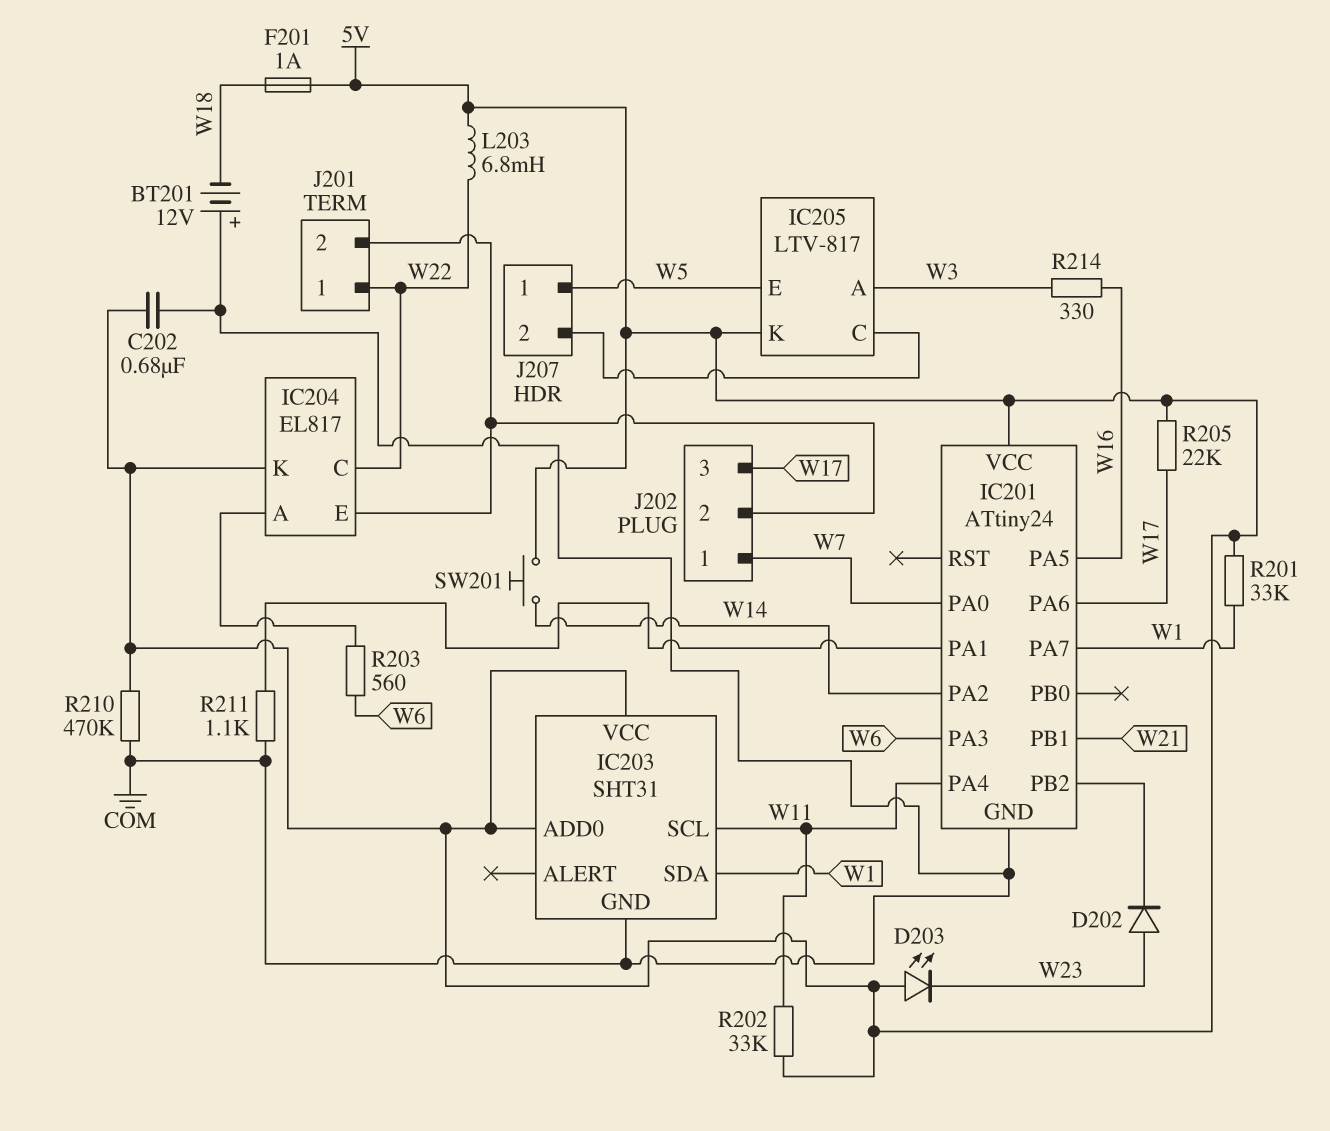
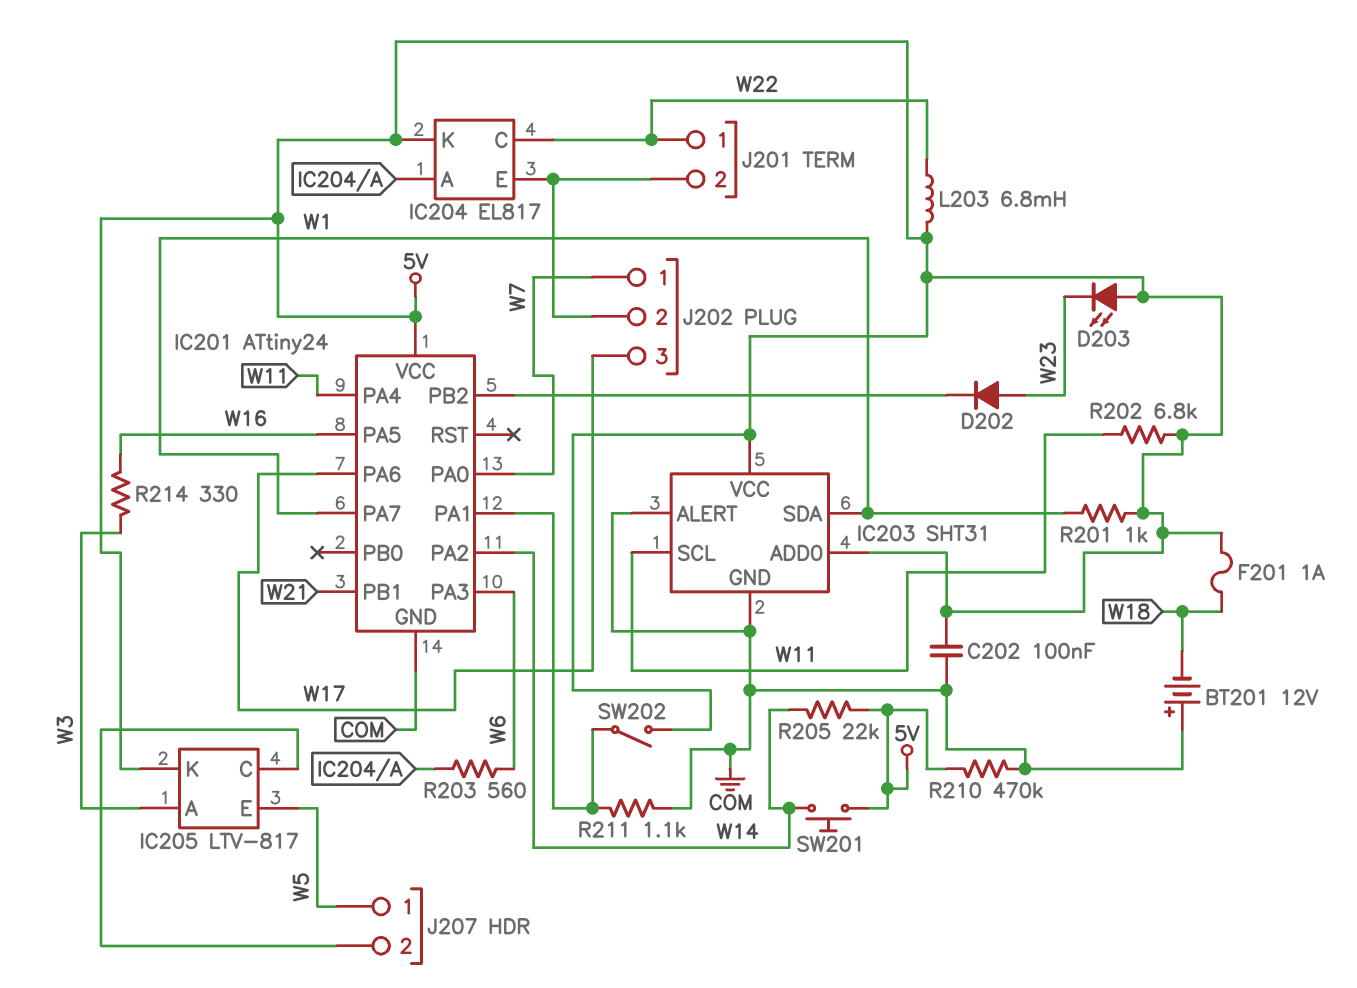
C202: 680nF (5V, COM) -> 100nF (5V, COM)
IC203 pin ALERT: none -> COM
R201: 33k (5V, W1) -> 1k (5V, W1)
R202: 33k (5V, W11) -> 6.8k (5V, W11)
R205: 22k (5V, W17) -> 22k (5V, W14)
SW202: none -> switch (5V, IC201/PA1)

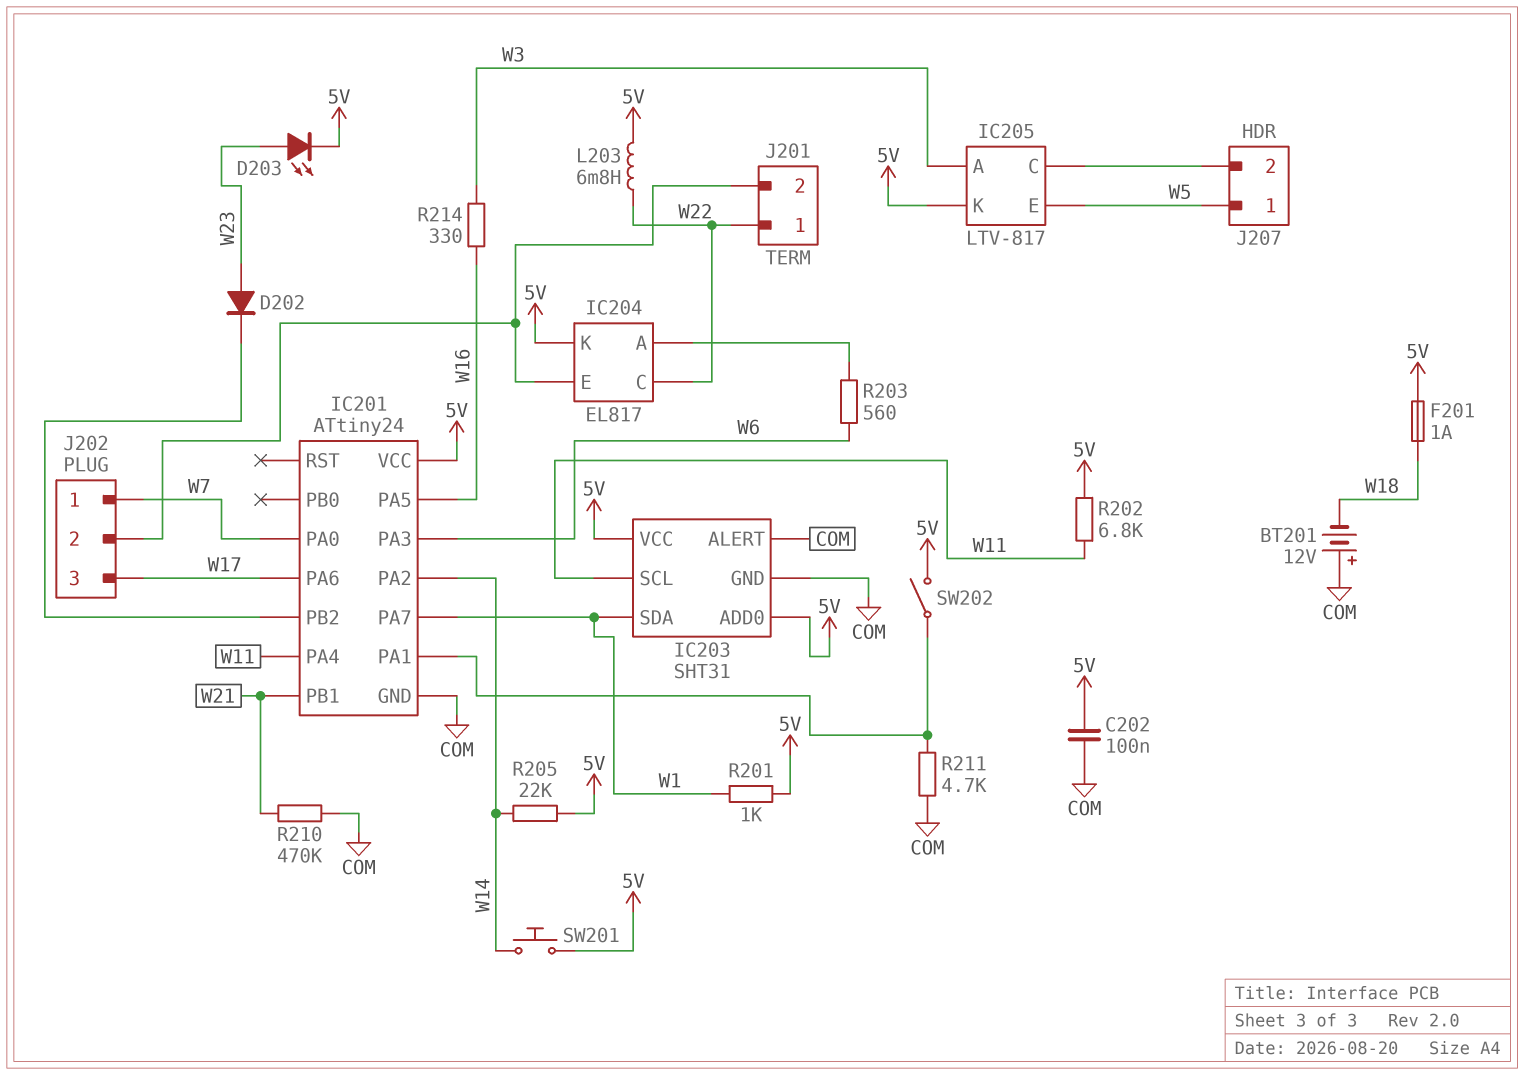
D203: LED (A 5V, K W23) -> LED (A W23, K 5V)
R210: 470k (5V, COM) -> 470k (COM, W21)
R211: 1.1k (COM, IC201/PA1) -> 4.7k (COM, IC201/PA1)

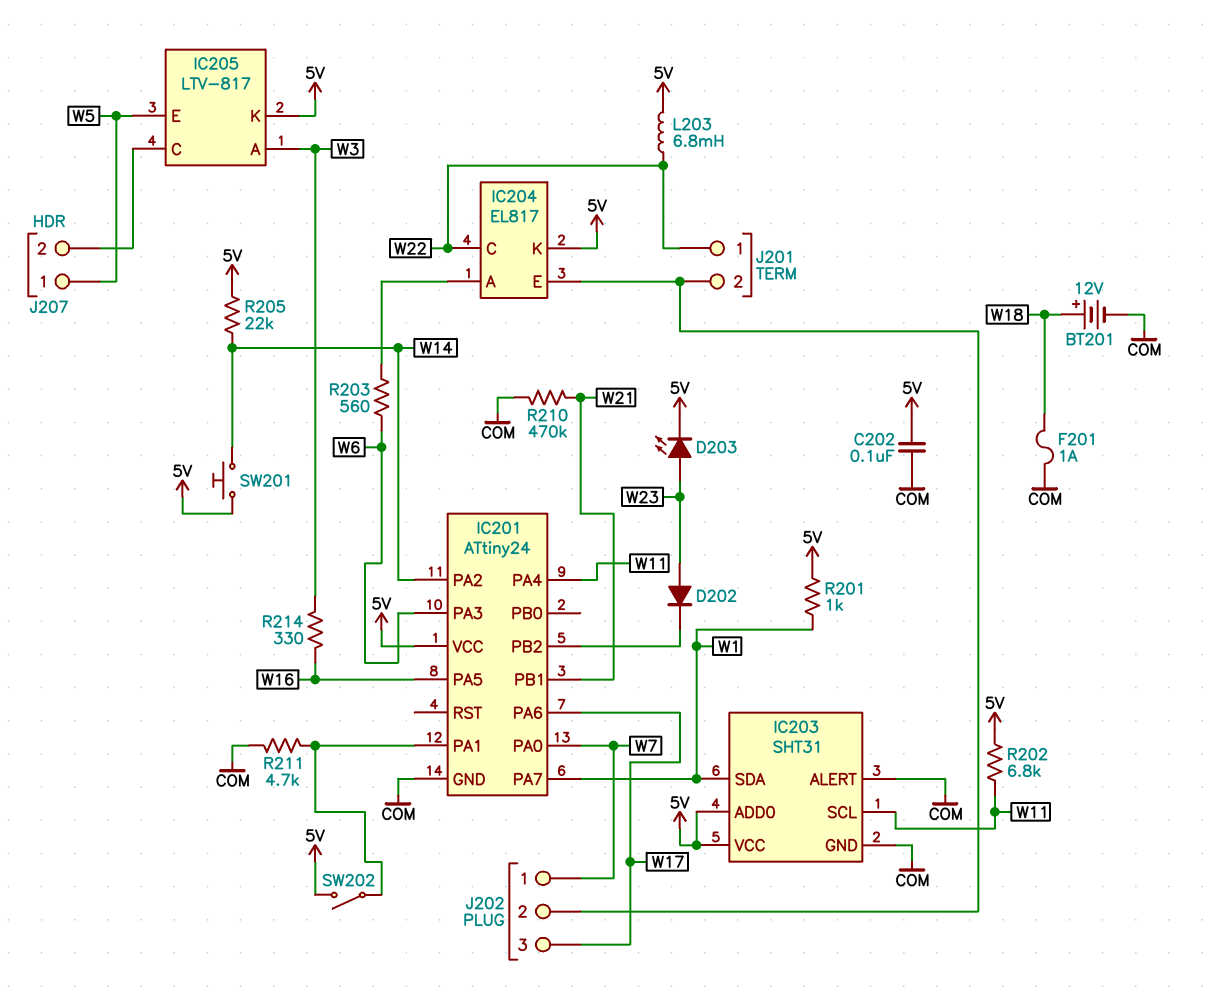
BT201: 12V (plus COM, minus W18) -> 12V (plus W18, minus COM)
F201: 1A (5V, W18) -> 1A (COM, W18)

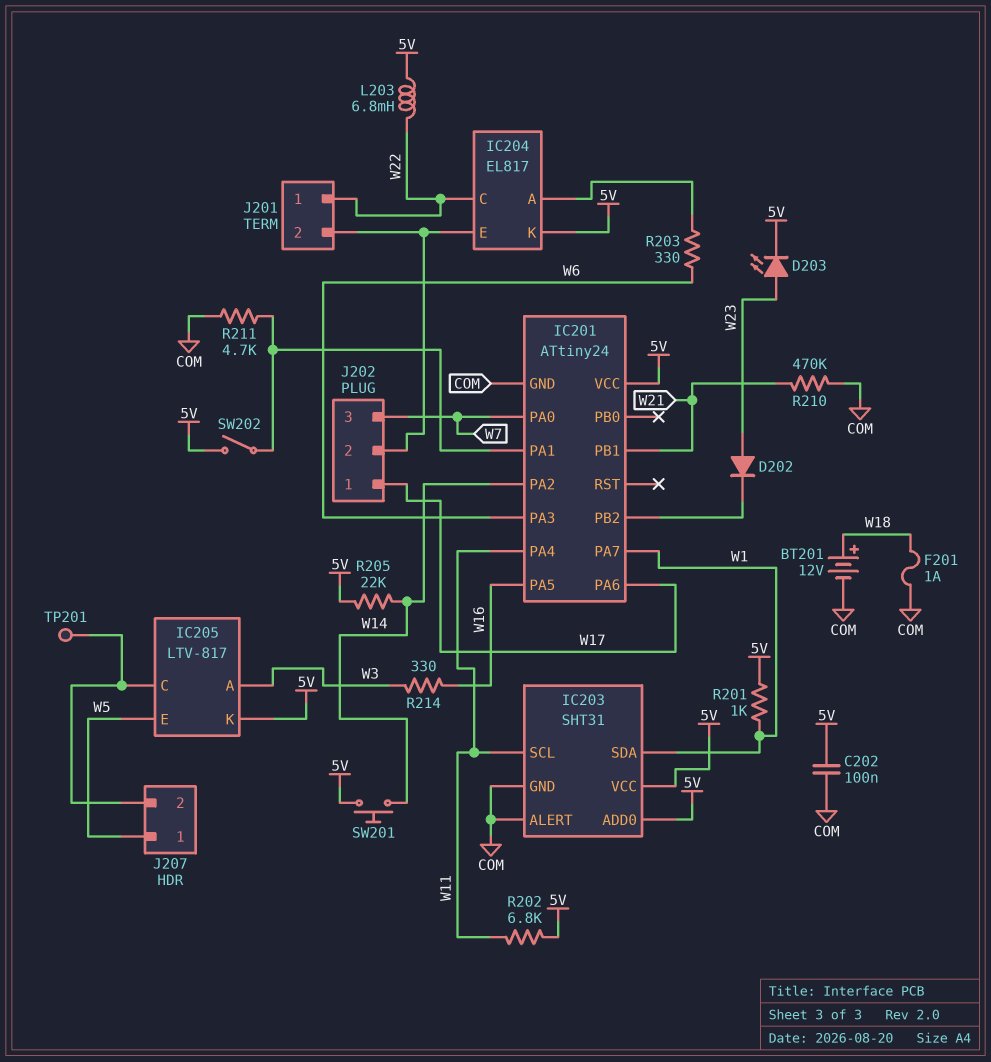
J202 pin 1: W7 -> W17
J202 pin 3: W17 -> W7
R203: 560 (IC204/A, W6) -> 330 (IC204/A, W6)
TP201: none -> test point (IC205/C)

